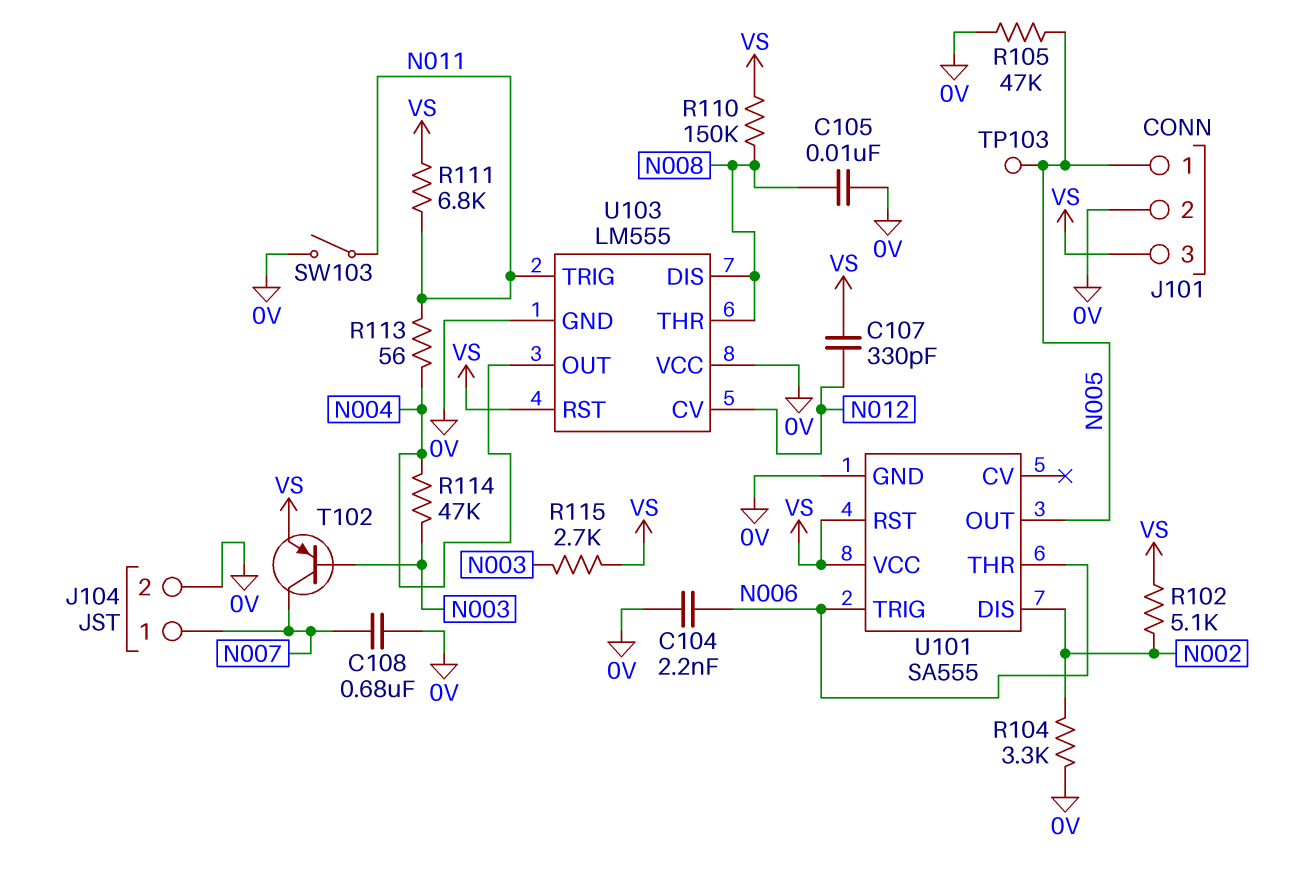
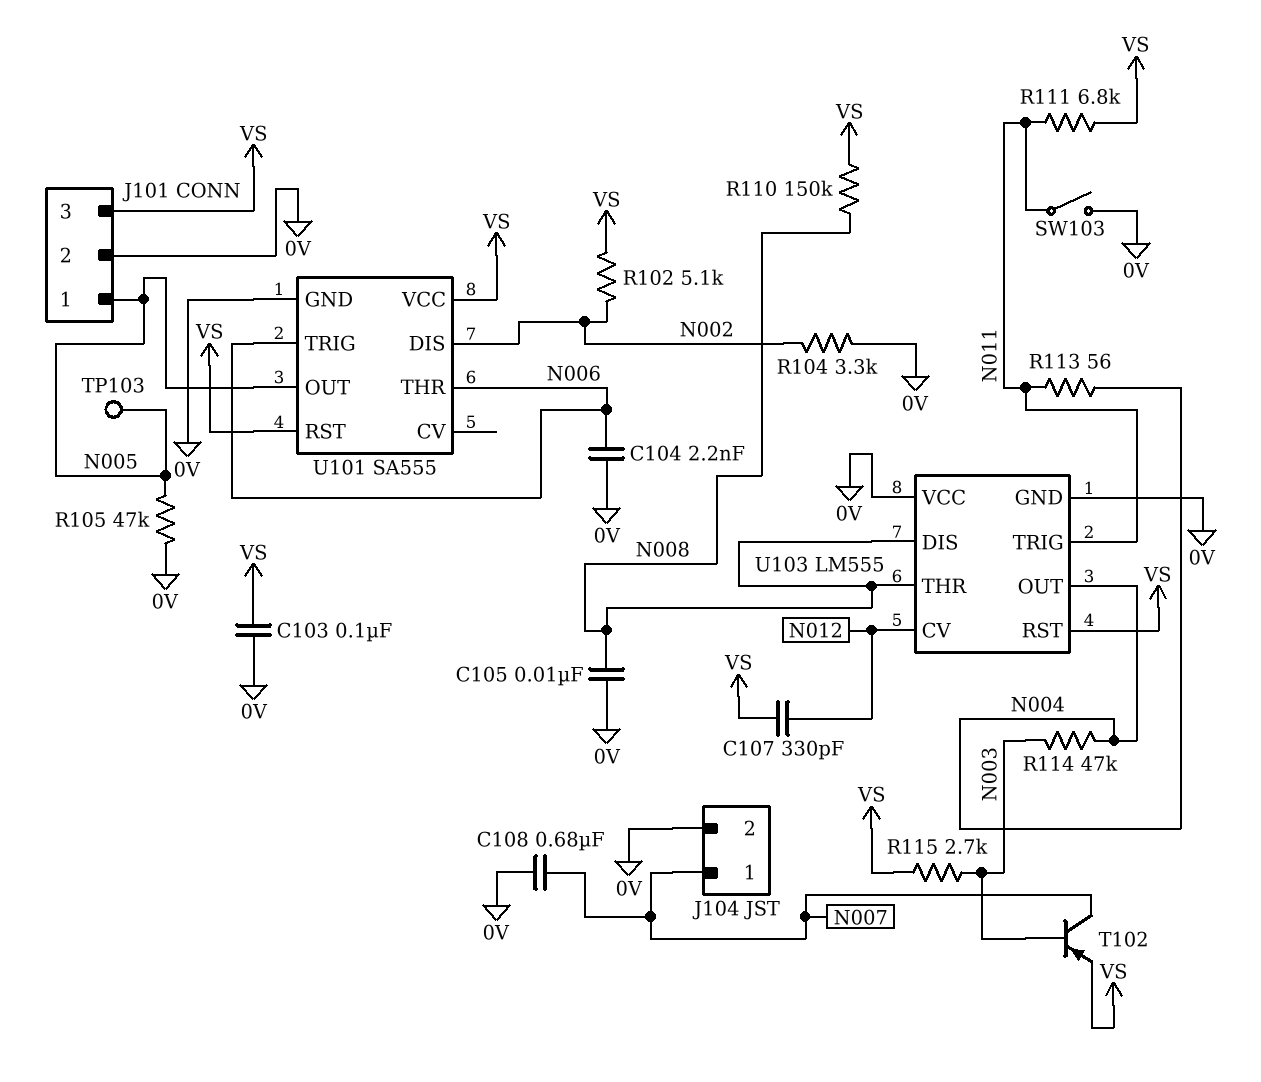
C103: none -> 100nF (0V, VS)

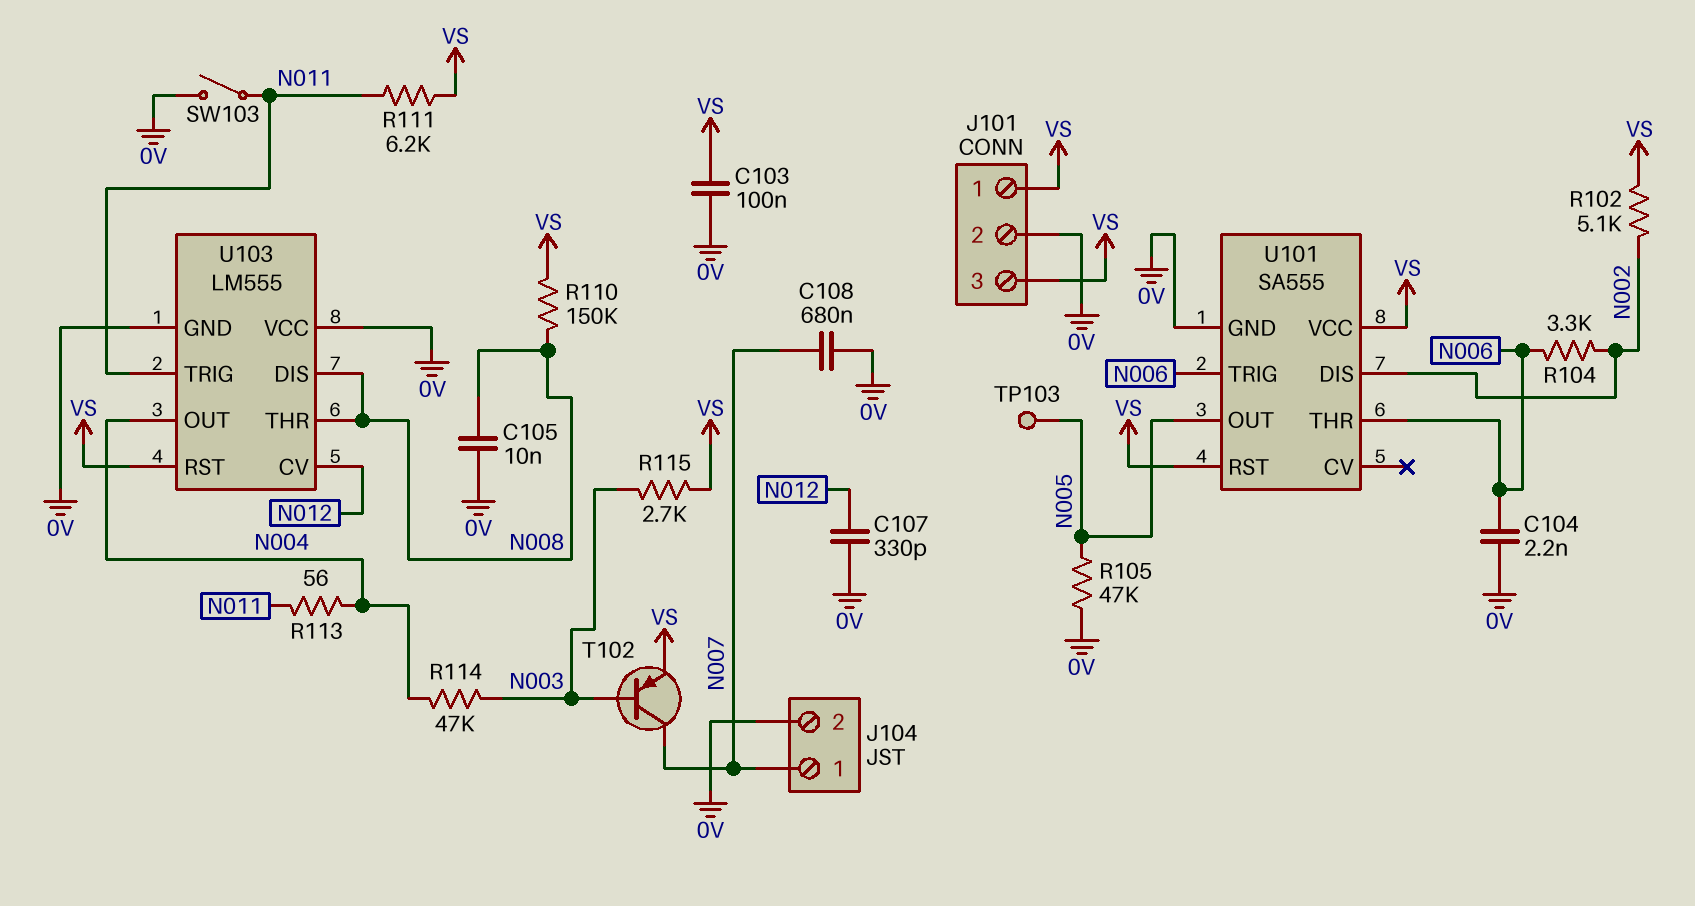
C107: 330pF (N012, VS) -> 330pF (0V, N012)
J101 pin 1: N005 -> VS
R104: 3.3k (0V, N002) -> 3.3k (N002, N006)
R111: 6.8k (N011, VS) -> 6.2k (N011, VS)

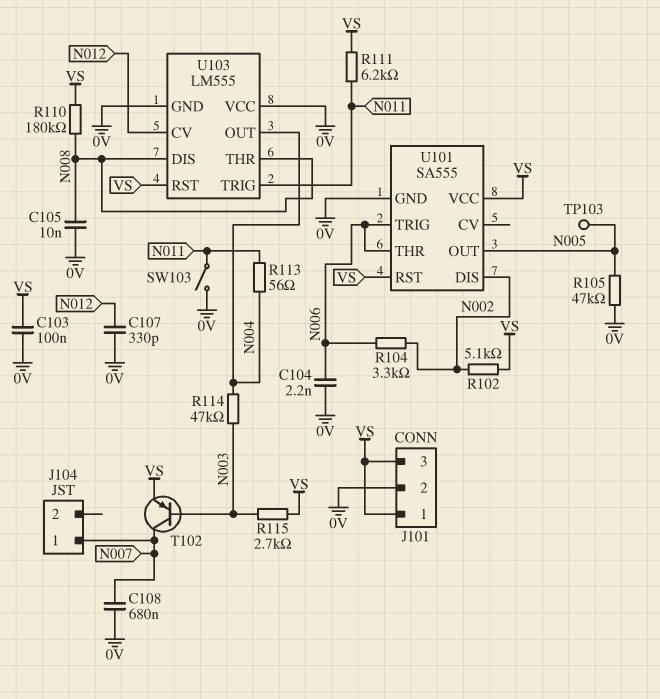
J104 pin 2: 0V -> none
R110: 150k (N008, VS) -> 180k (N008, VS)

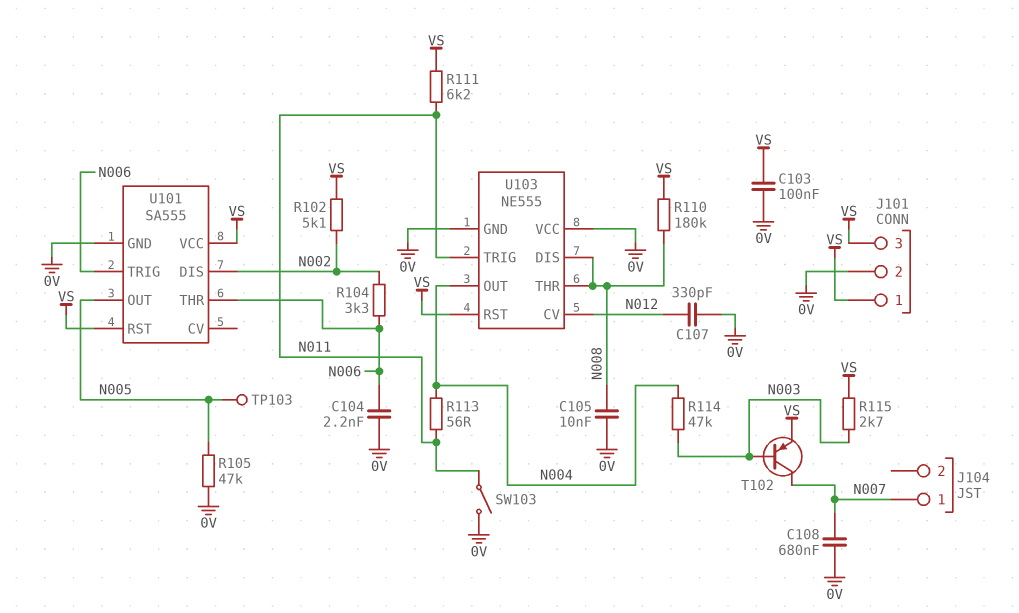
U103: LM555 -> NE555

